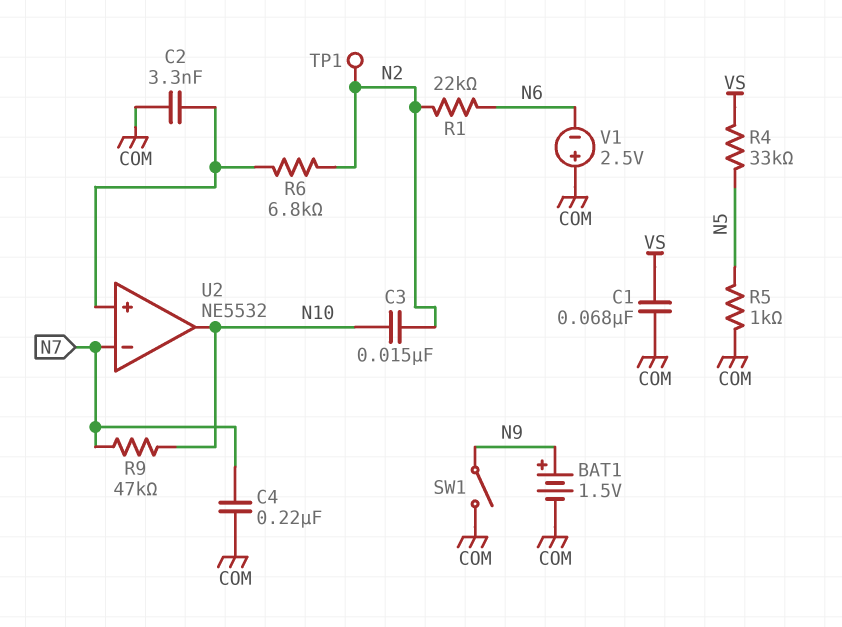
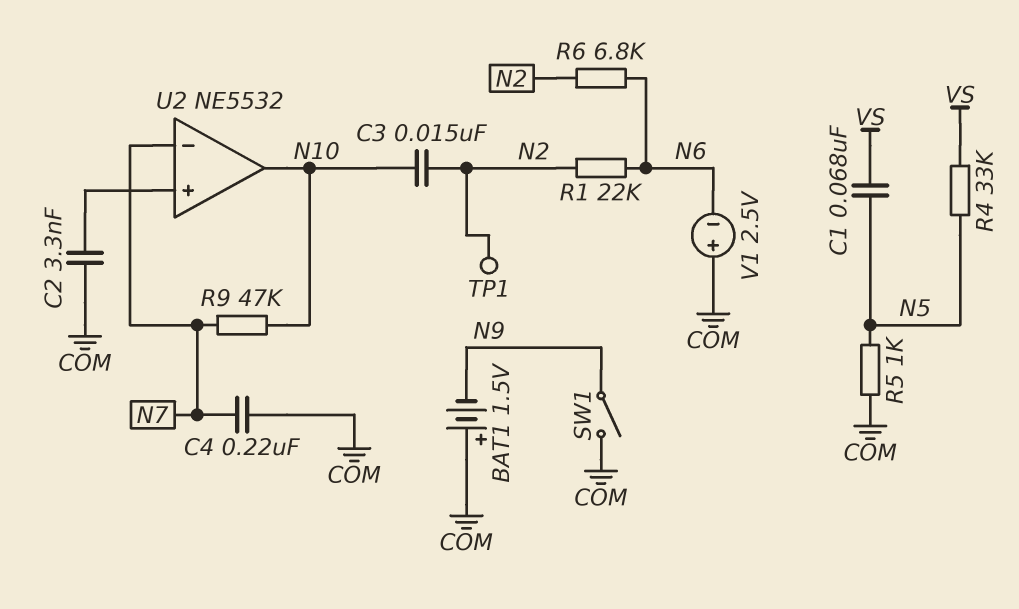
BAT1: 1.5V (plus N9, minus COM) -> 1.5V (plus COM, minus N9)
C1: 68nF (COM, VS) -> 68nF (N5, VS)
R6: 6.8k (N2, U2/in+) -> 6.8k (N2, N6)

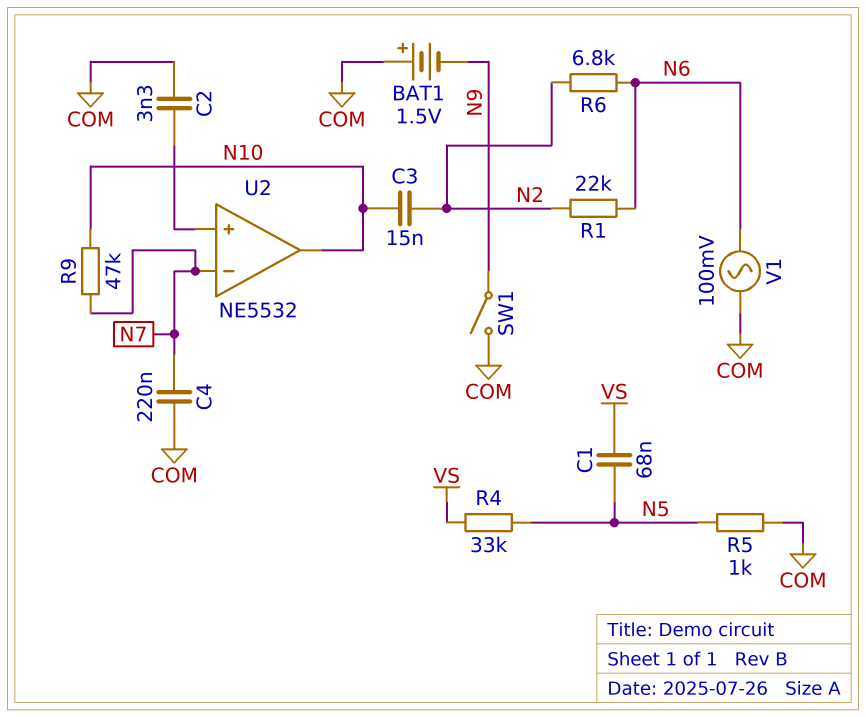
TP1: test point (N2) -> none
V1: 2.5V (plus COM, minus N6) -> AC 100mV (COM, N6)

